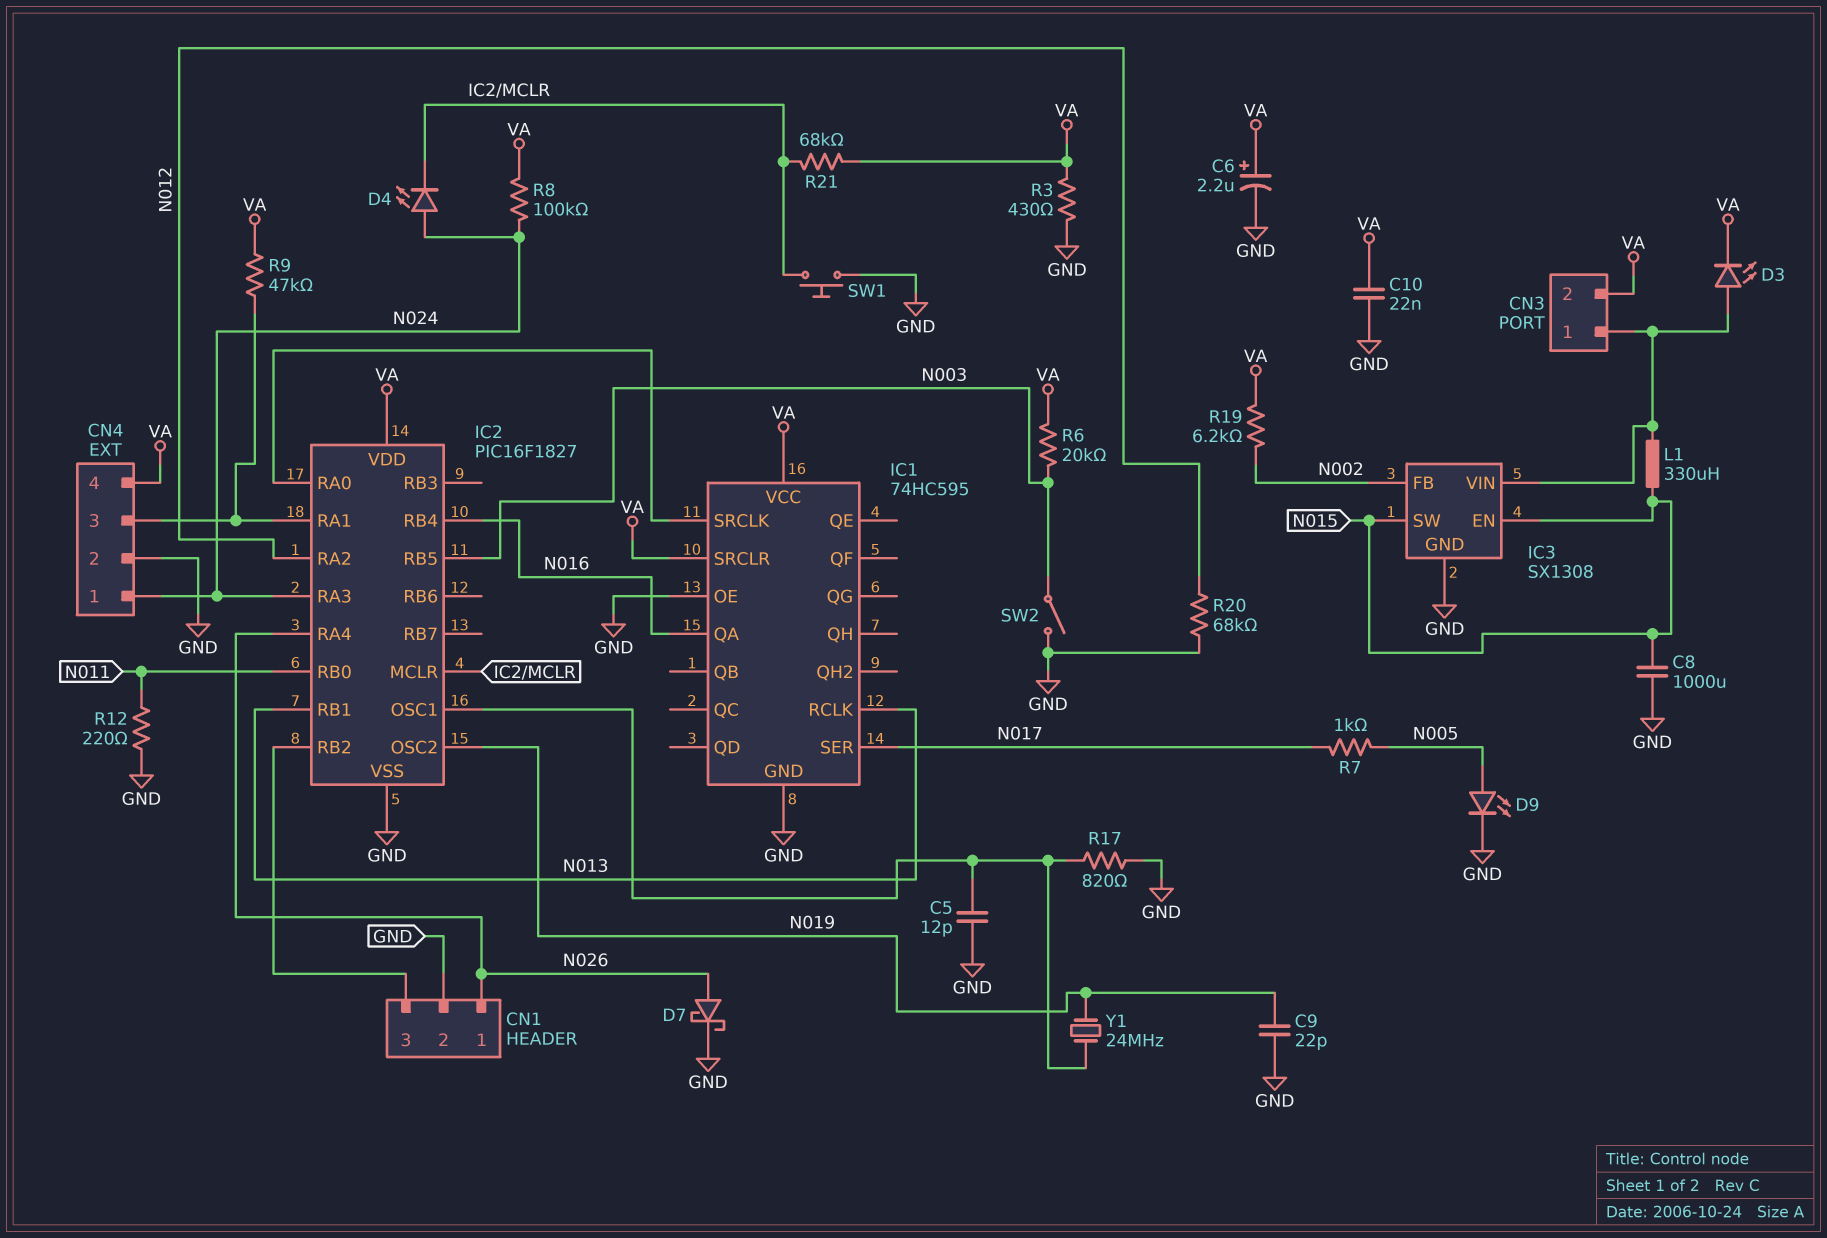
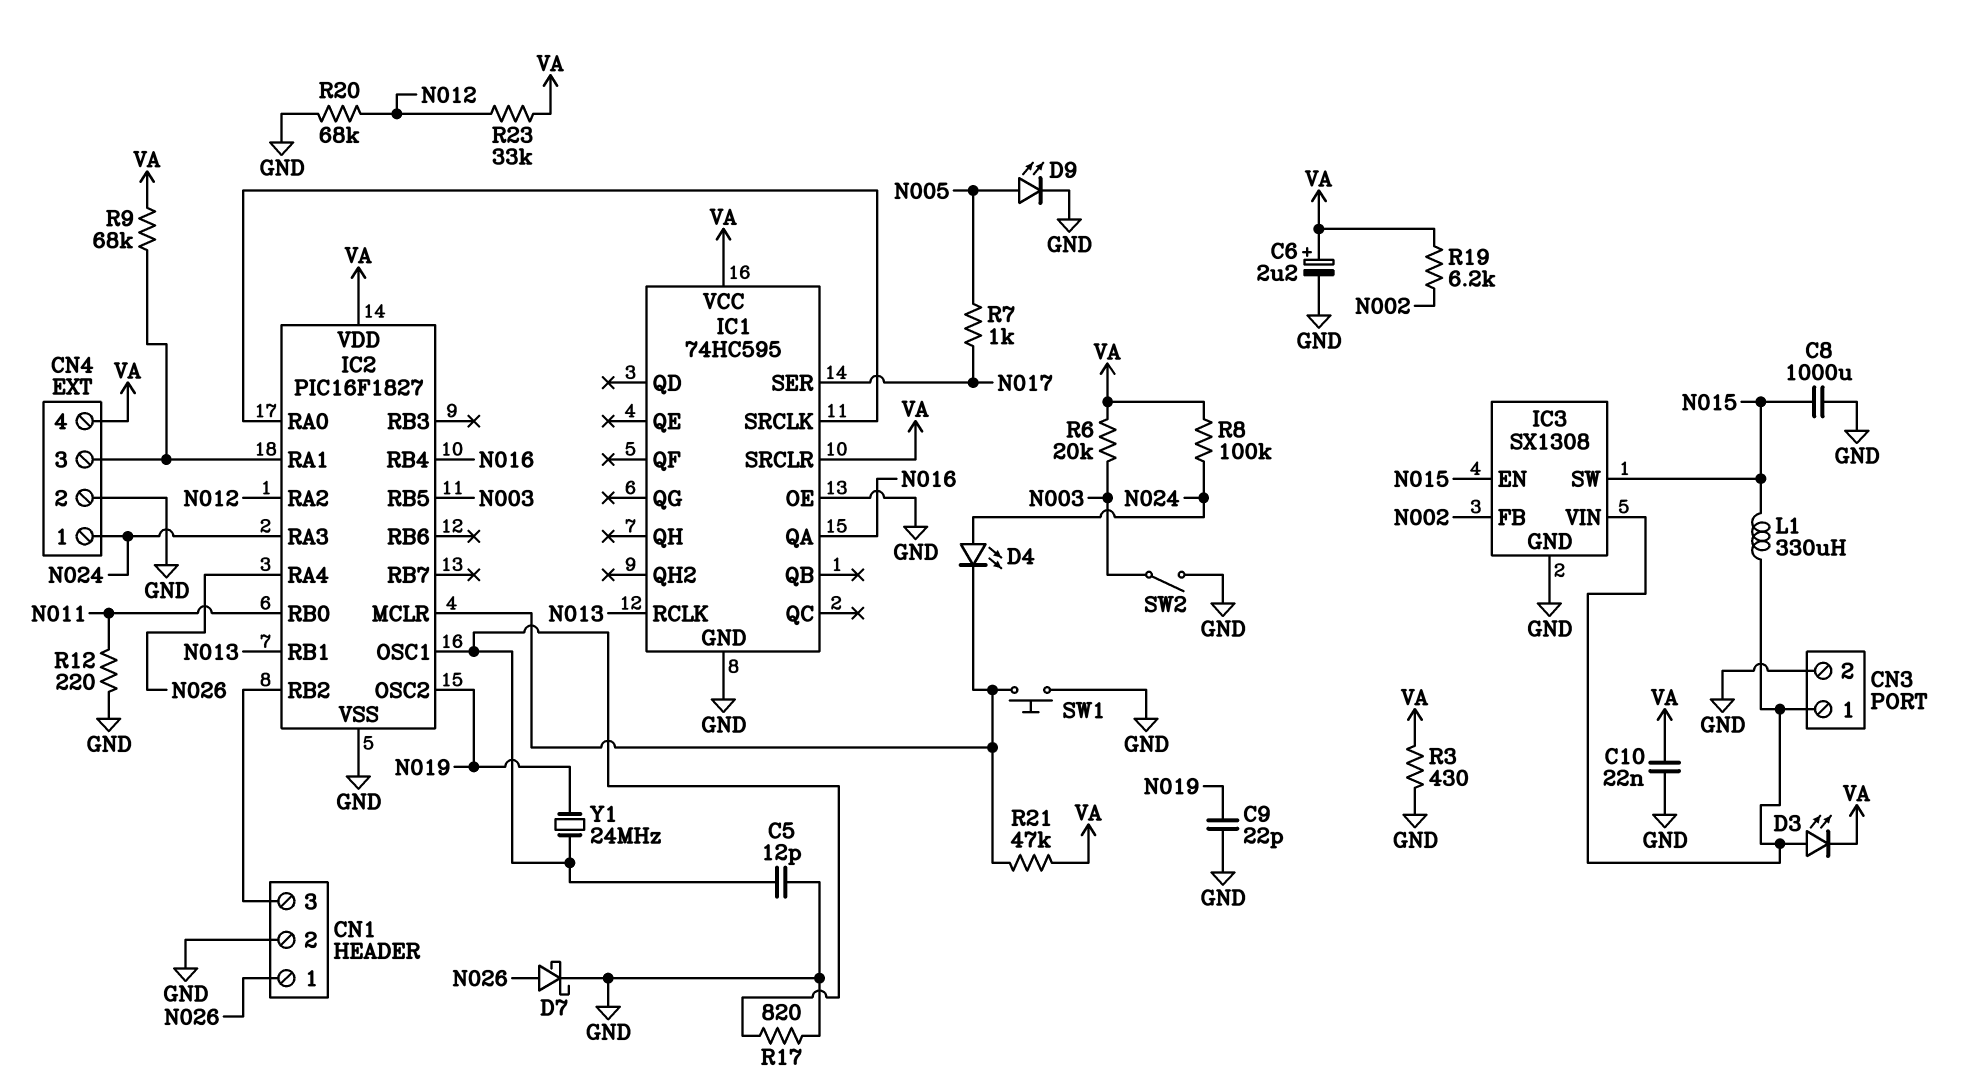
CN3 pin 2: VA -> GND
R9: 47k (CN4/3, VA) -> 68k (CN4/3, VA)
R21: 68k (IC2/MCLR, VA) -> 47k (IC2/MCLR, VA)
R23: none -> 33k (N012, VA)

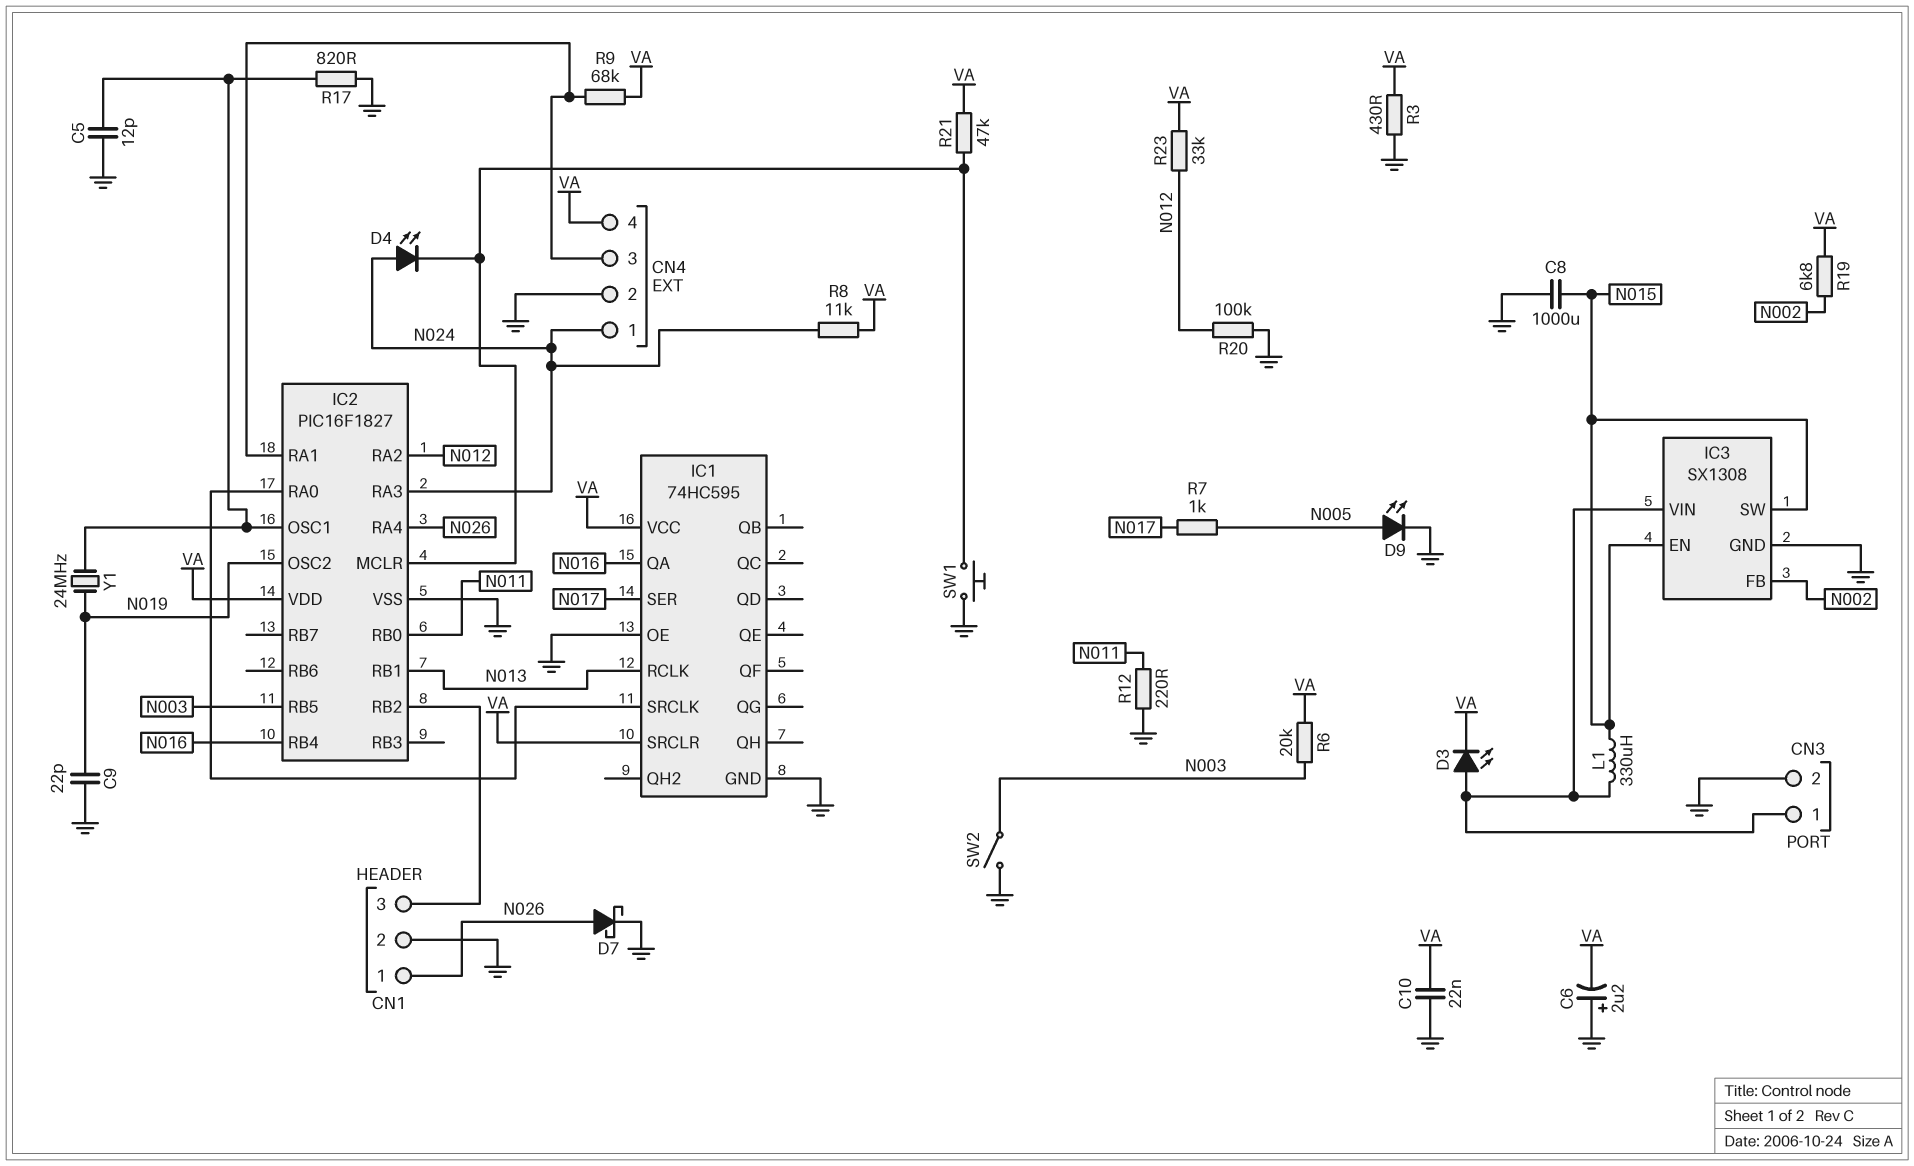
C6: 2.2uF (plus VA, minus GND) -> 2.2uF (plus GND, minus VA)
R8: 100k (N024, VA) -> 11k (N024, VA)
R19: 6.2k (N002, VA) -> 6.8k (N002, VA)
R20: 68k (GND, N012) -> 100k (GND, N012)

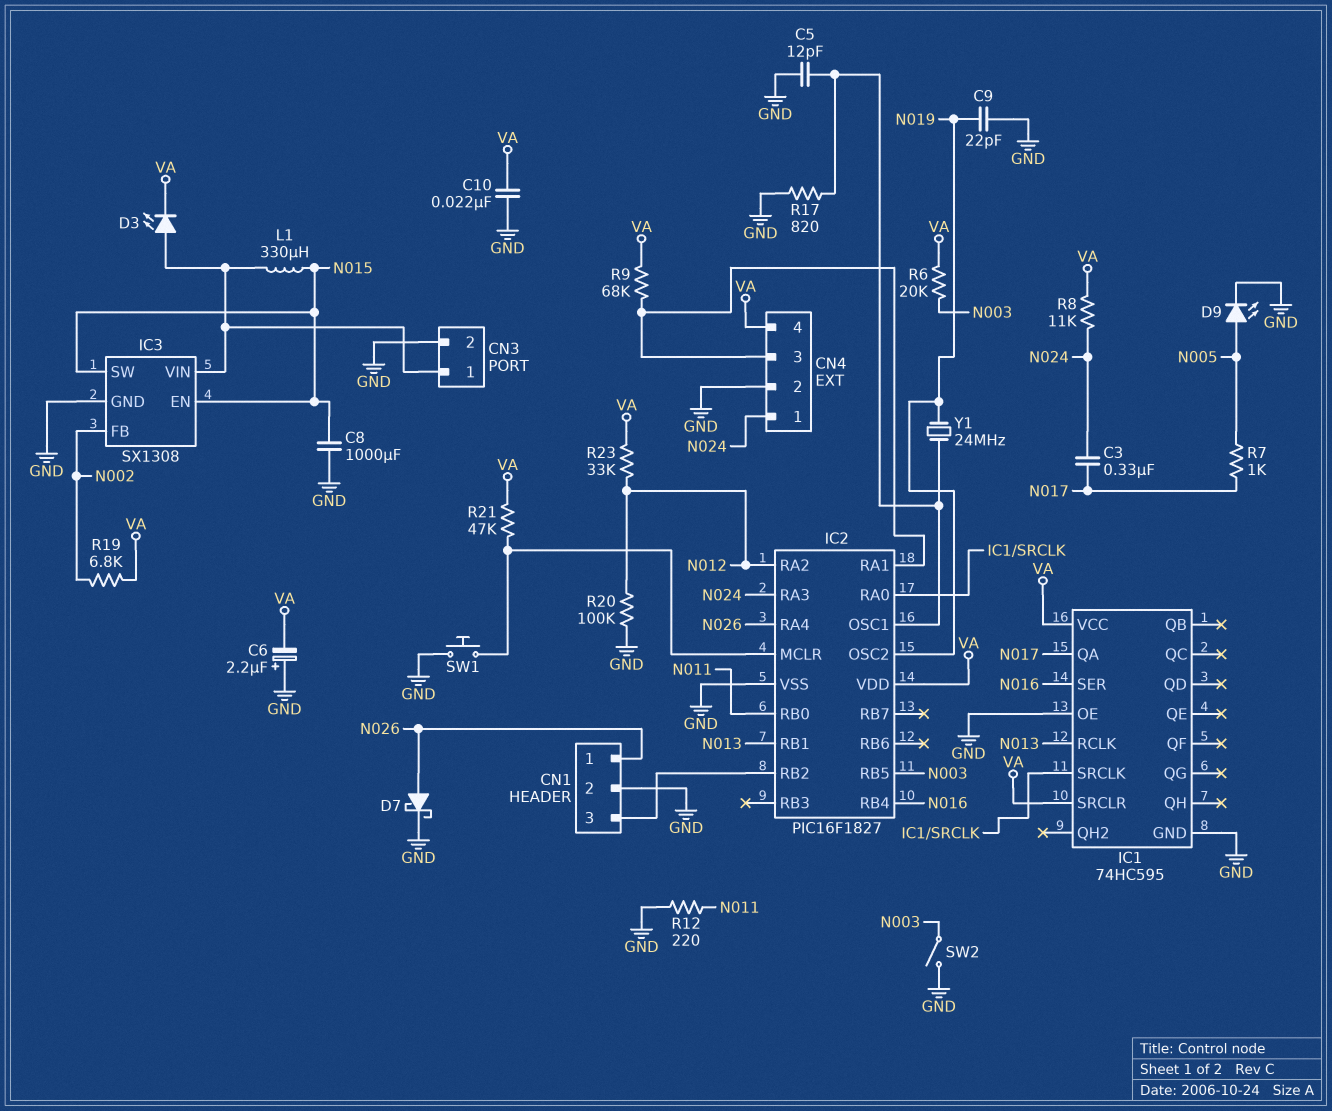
C3: none -> 330nF (N017, N024)
D4: LED (A N024, K IC2/MCLR) -> none
IC1 pin QA: N016 -> N017
IC1 pin SER: N017 -> N016
R3: 430 (GND, VA) -> none

